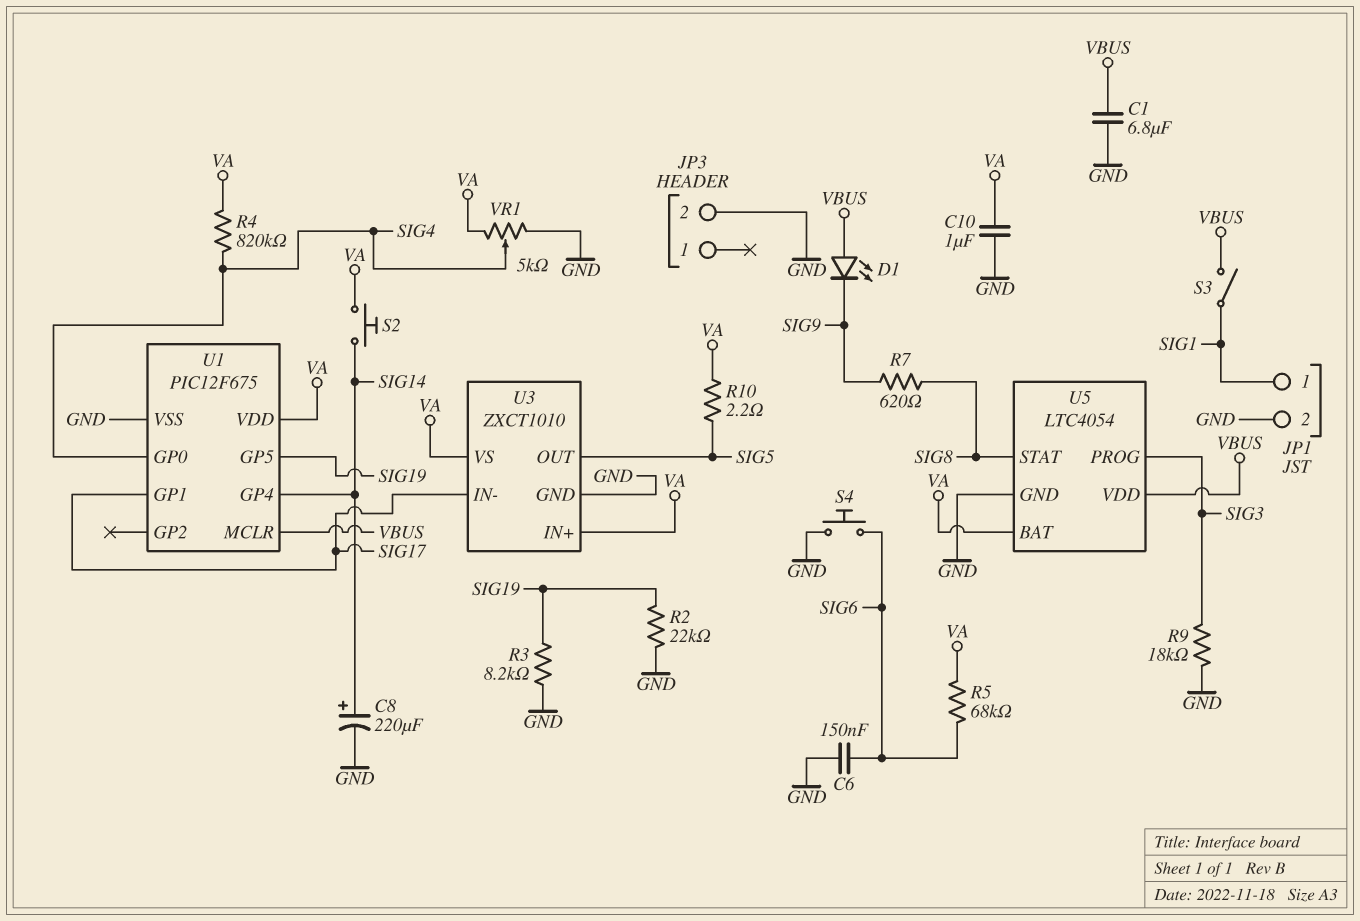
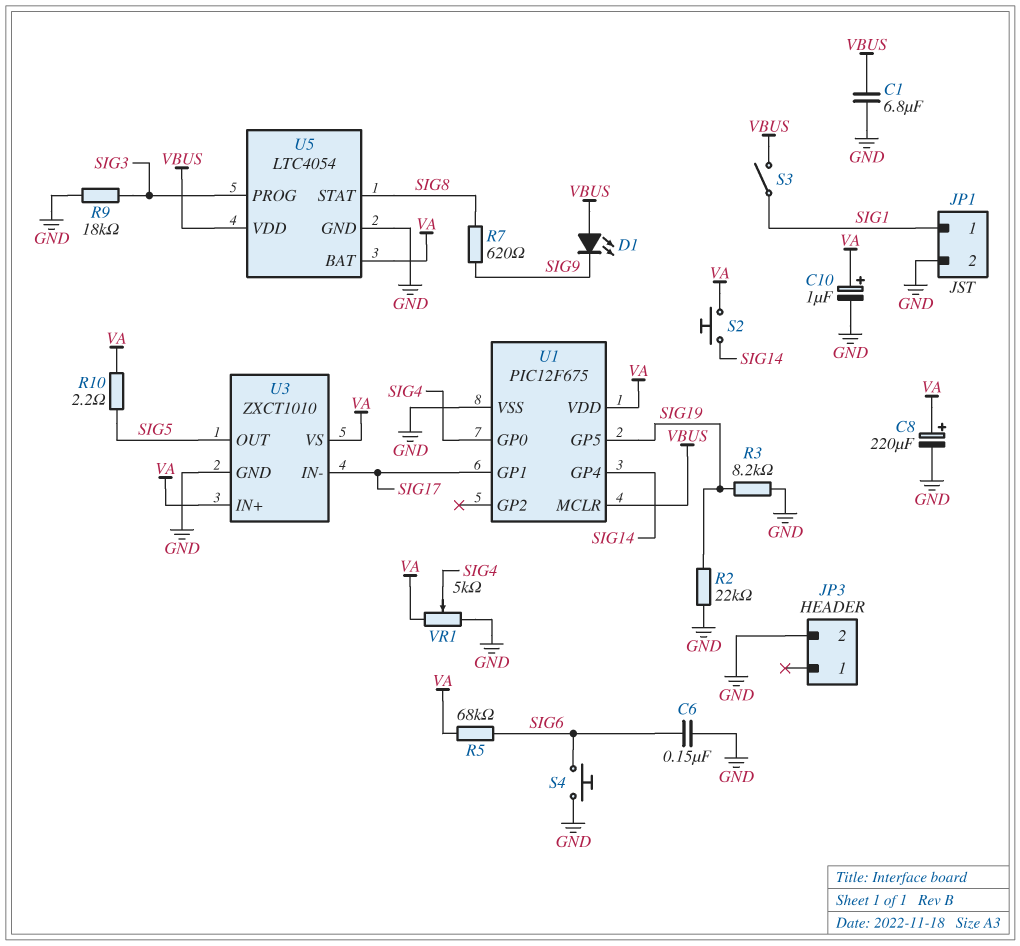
C8: 220uF (plus SIG14, minus GND) -> 220uF (plus VA, minus GND)
C10: 1uF (GND, VA) -> 1uF (plus VA, minus GND)
R4: 820k (SIG4, VA) -> none

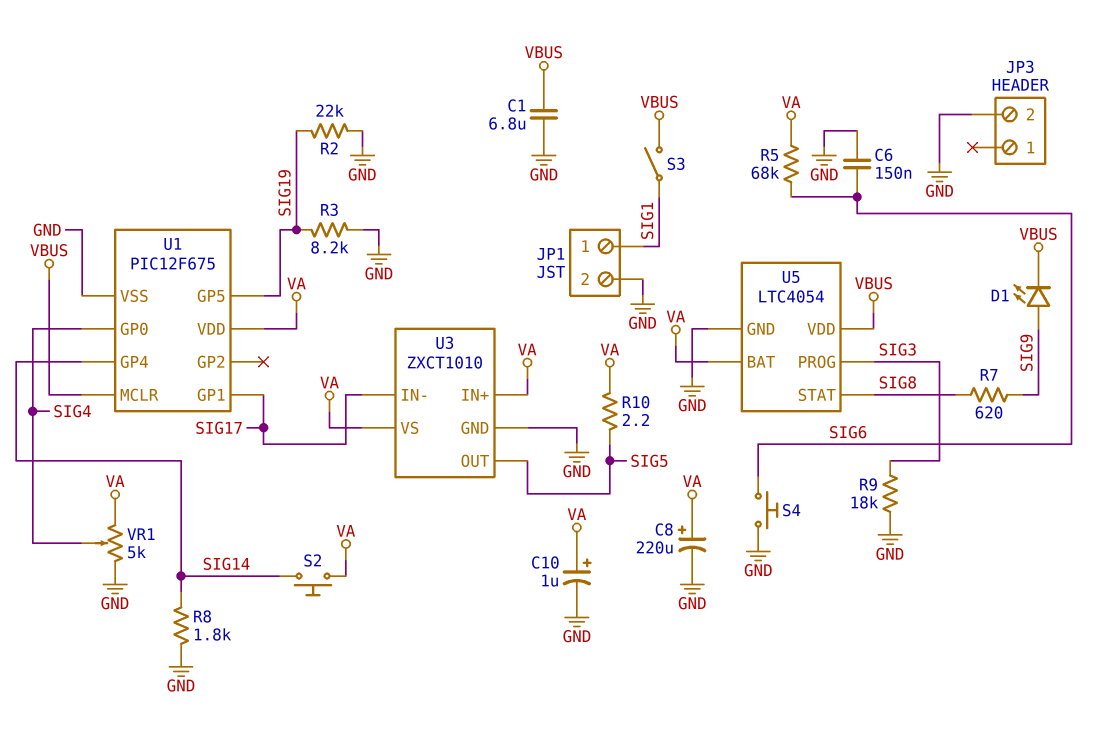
D1: LED (A VBUS, K SIG9) -> LED (A SIG9, K VBUS)
R8: none -> 1.8k (GND, SIG14)

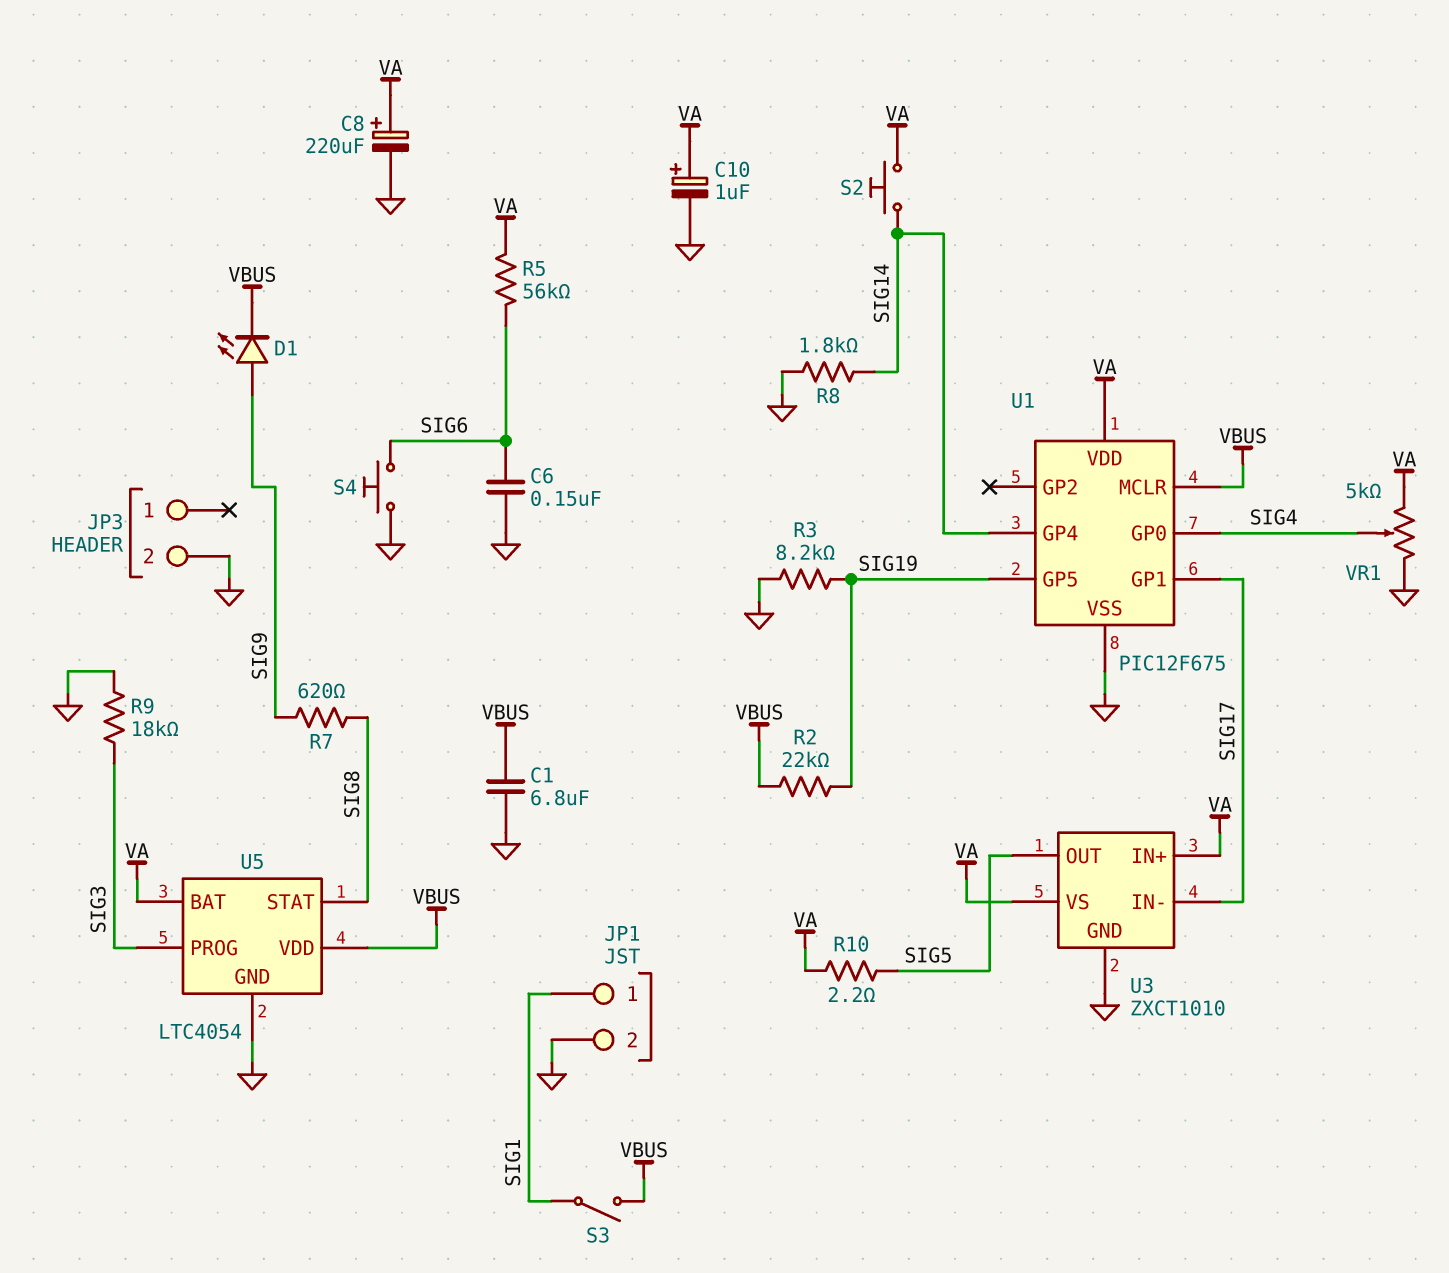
R2: 22k (GND, SIG19) -> 22k (SIG19, VBUS)
R5: 68k (SIG6, VA) -> 56k (SIG6, VA)

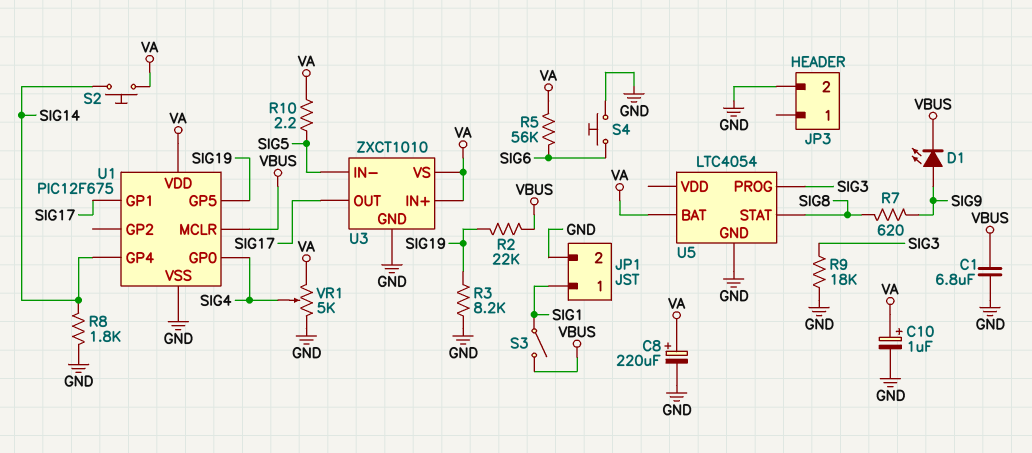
C6: 150nF (GND, SIG6) -> none
U3 pin IN-: SIG17 -> SIG5
U3 pin OUT: SIG5 -> SIG17
U5 pin VDD: VBUS -> none

